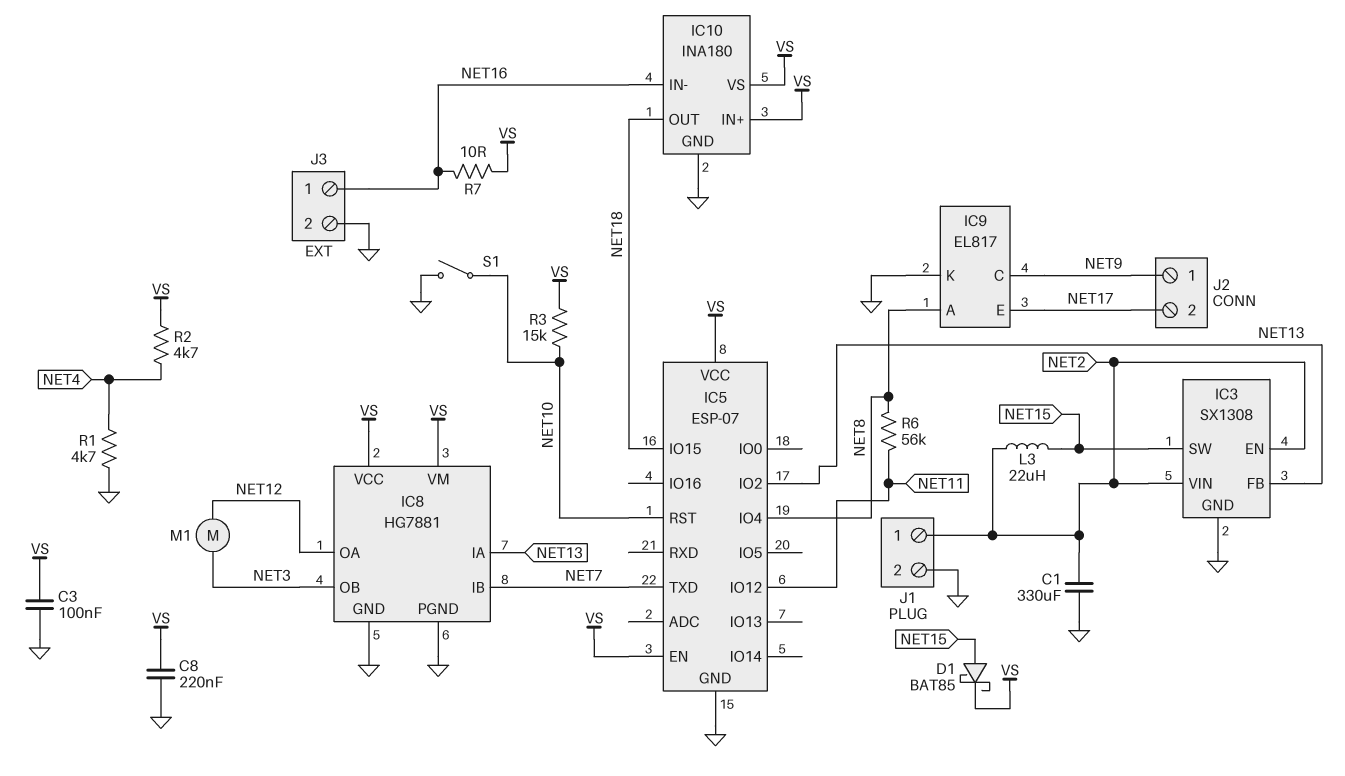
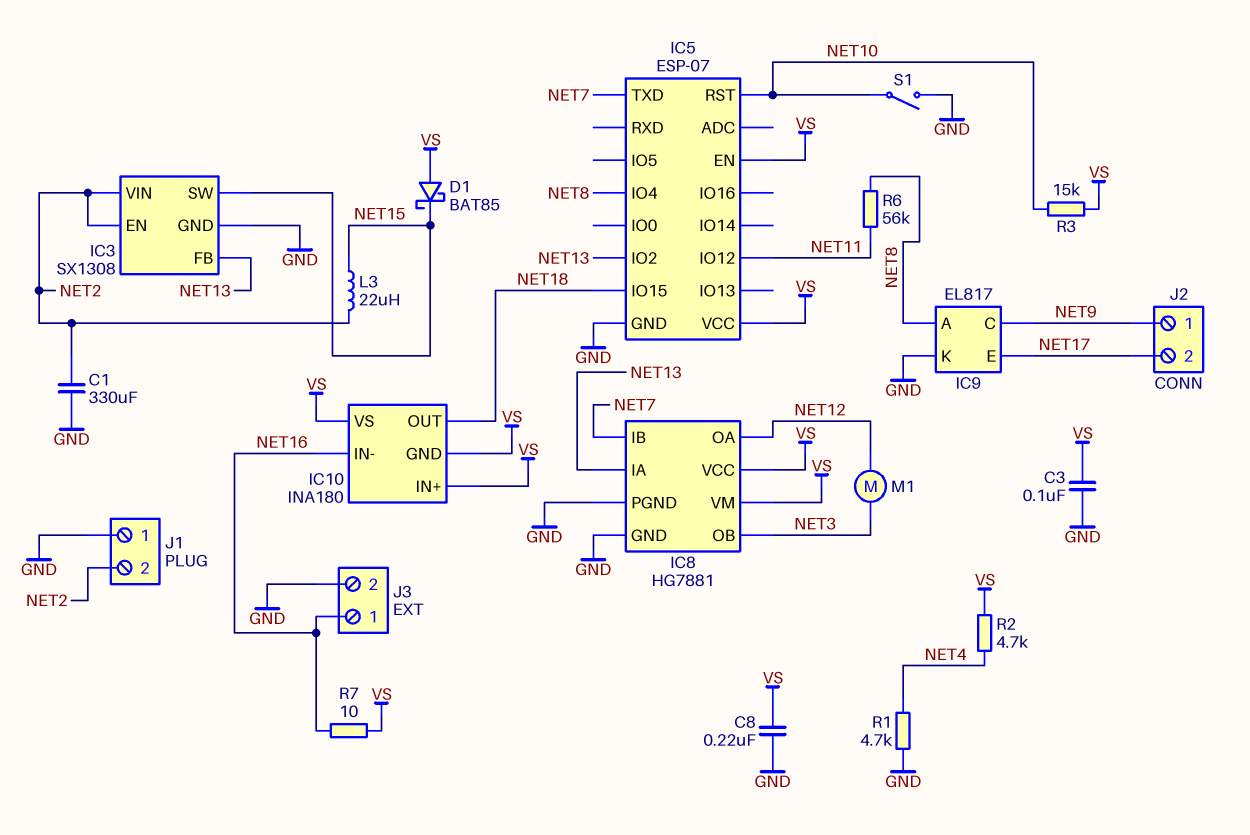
D1: schottky BAT85 (A NET15, K VS) -> schottky BAT85 (A VS, K NET15)
IC10 pin GND: GND -> VS
J1 pin 1: NET2 -> GND
J1 pin 2: GND -> NET2

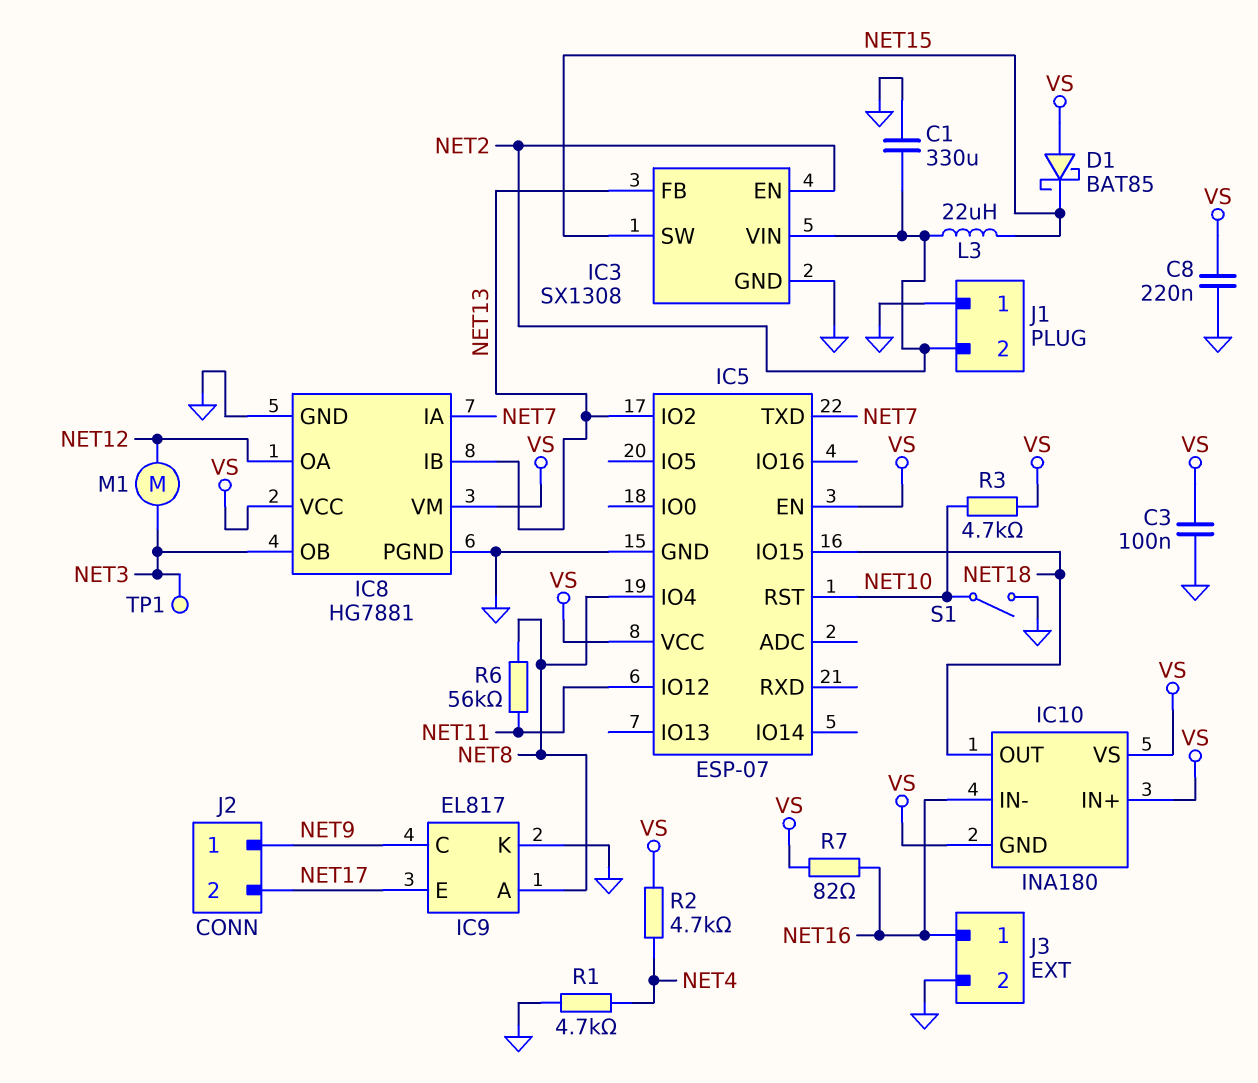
IC8 pin IA: NET13 -> NET7
IC8 pin IB: NET7 -> NET13
R3: 15k (NET10, VS) -> 4.7k (NET10, VS)
R7: 10 (NET16, VS) -> 82 (NET16, VS)
TP1: none -> test point (NET3)

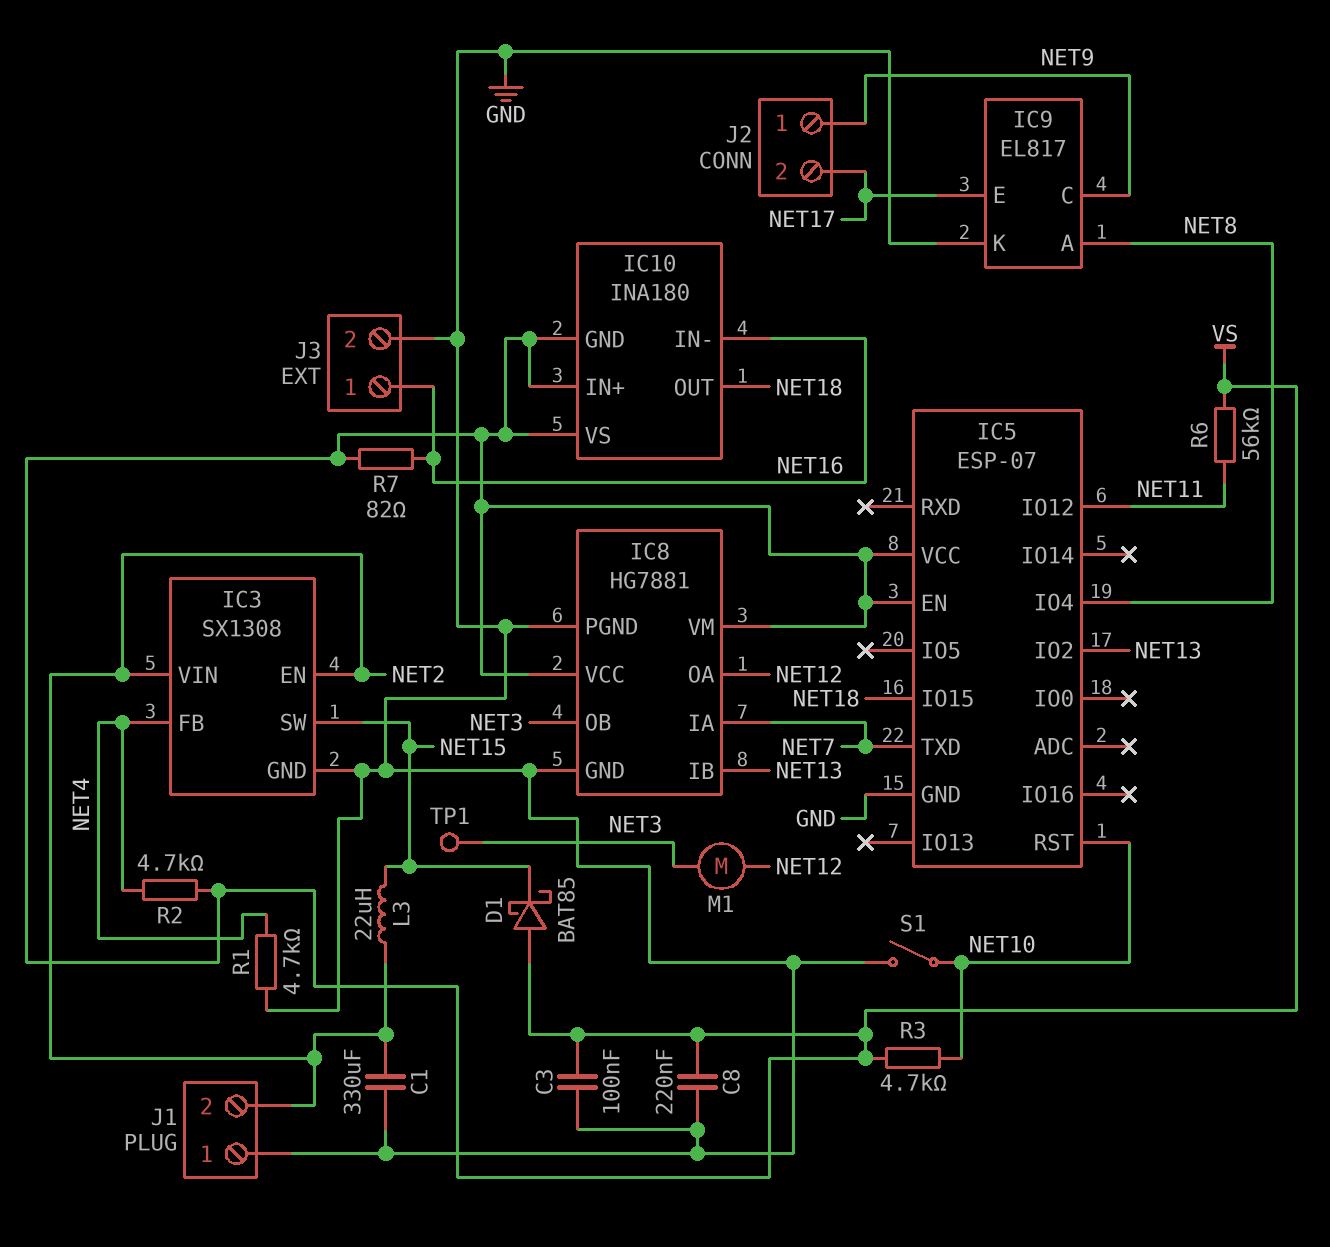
IC3 pin FB: NET13 -> NET4
R6: 56k (NET8, NET11) -> 56k (NET11, VS)

